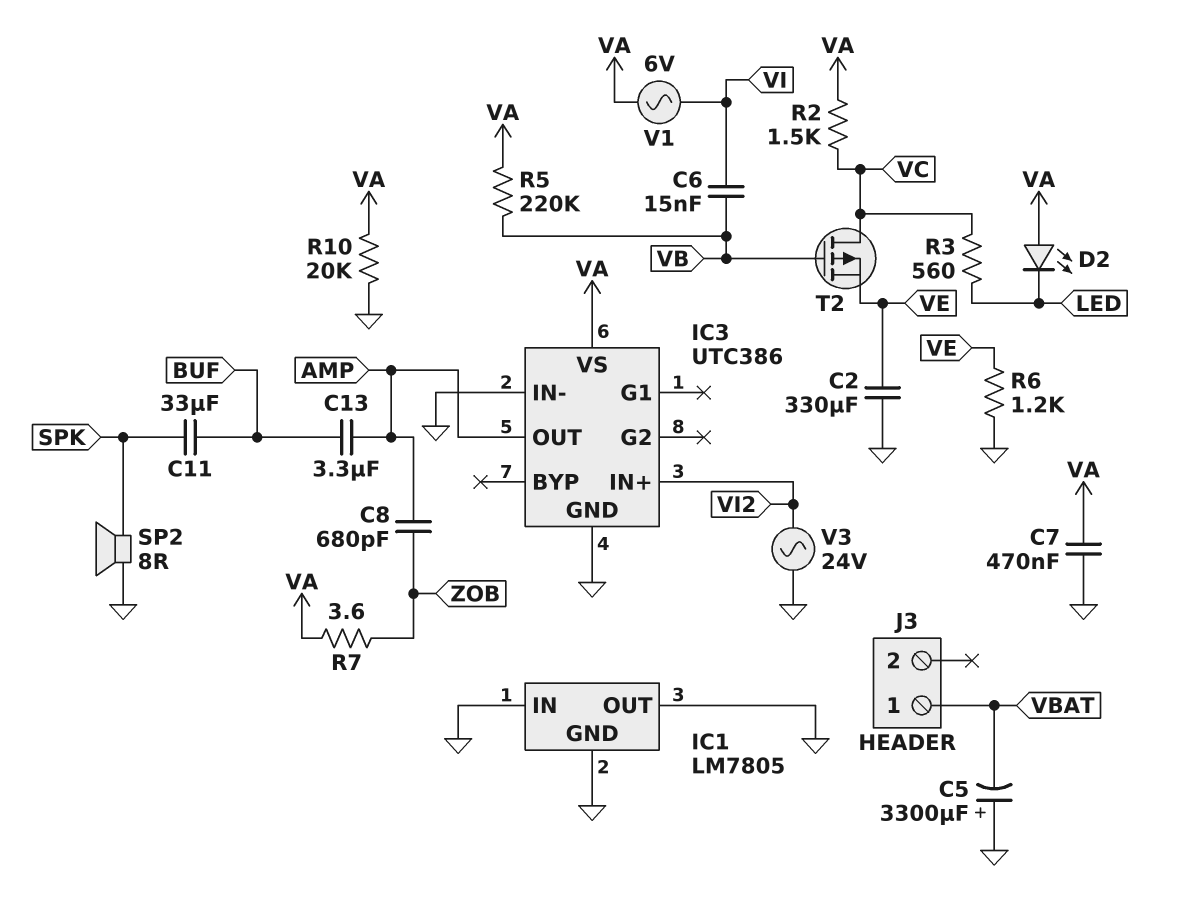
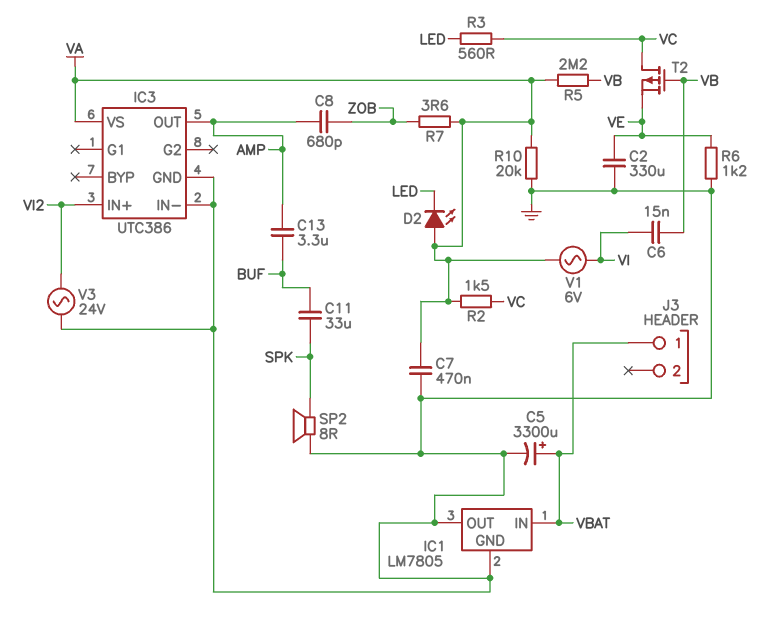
C5: 3300uF (plus GND, minus VBAT) -> 3300uF (plus VBAT, minus GND)
IC1 pin IN: GND -> VBAT
R5: 220k (VA, VB) -> 2.2M (VA, VB)

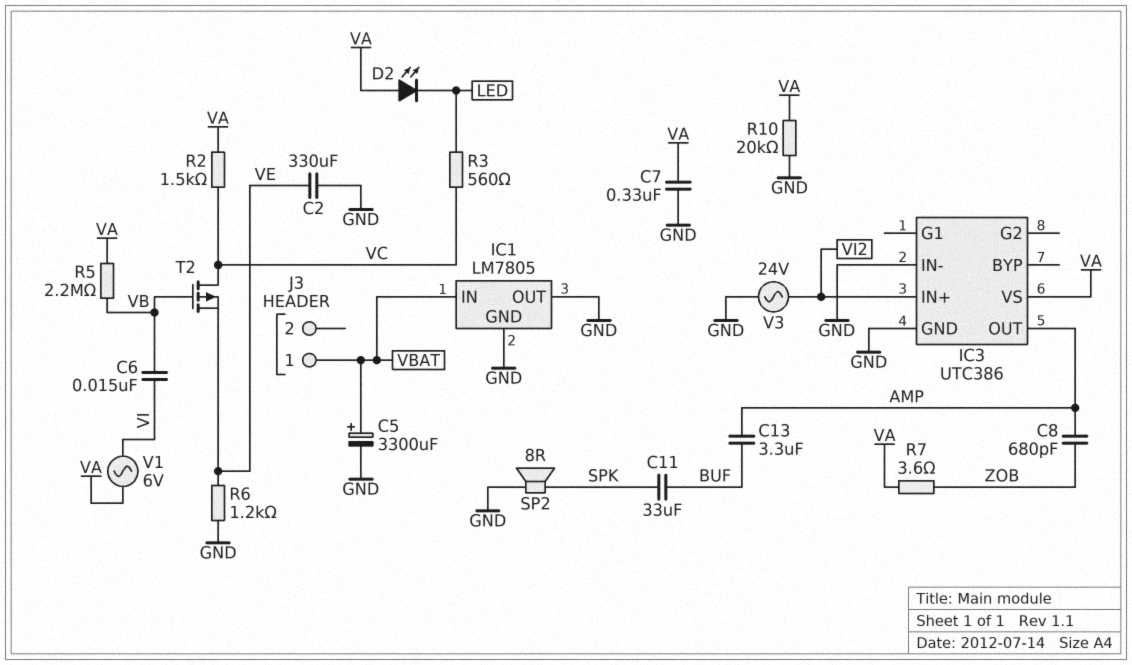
C7: 470nF (GND, VA) -> 330nF (GND, VA)

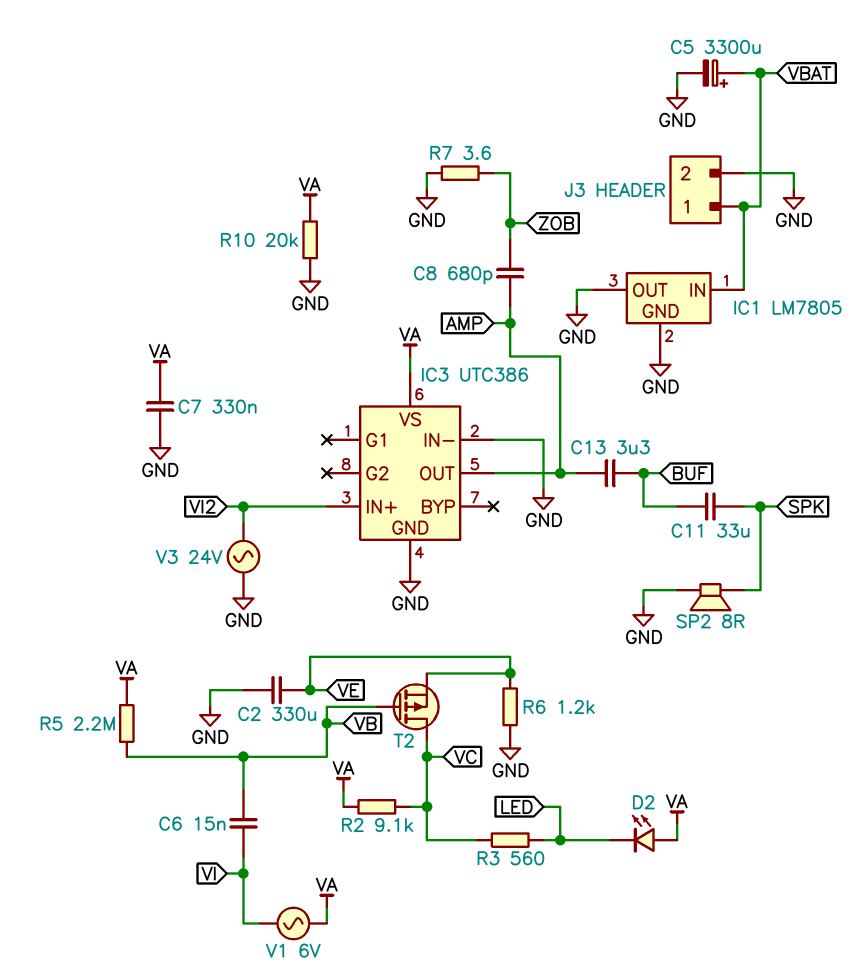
J3 pin 2: none -> GND
R2: 1.5k (VA, VC) -> 9.1k (VA, VC)
R7: 3.6 (VA, ZOB) -> 3.6 (GND, ZOB)

